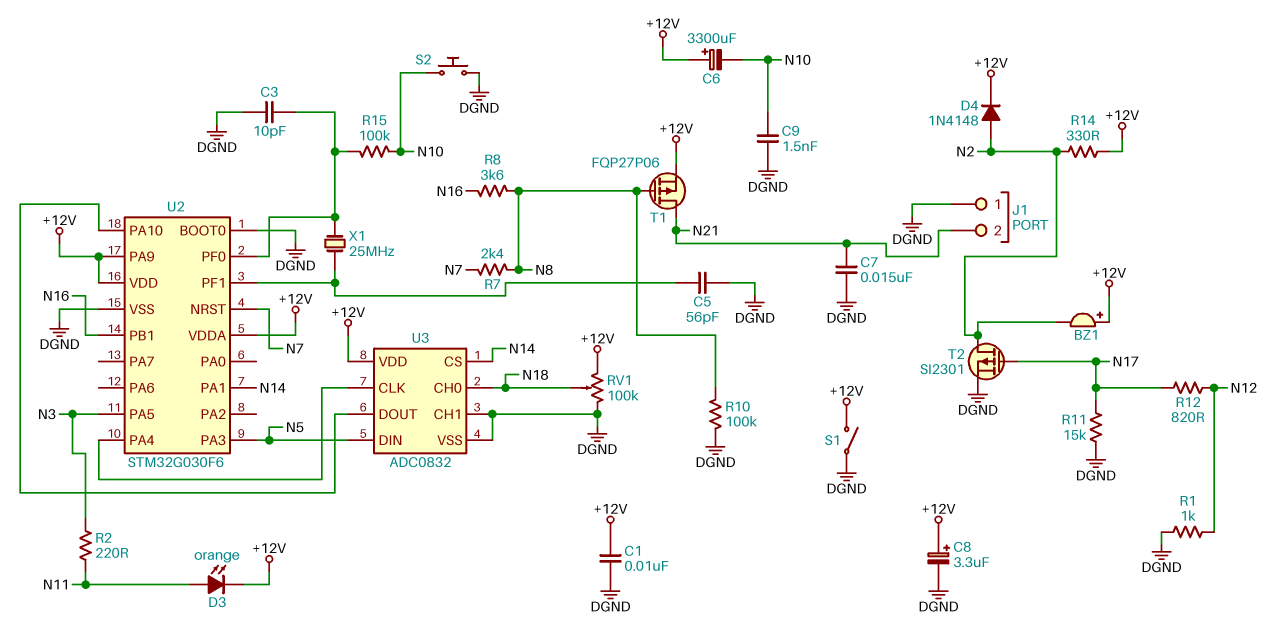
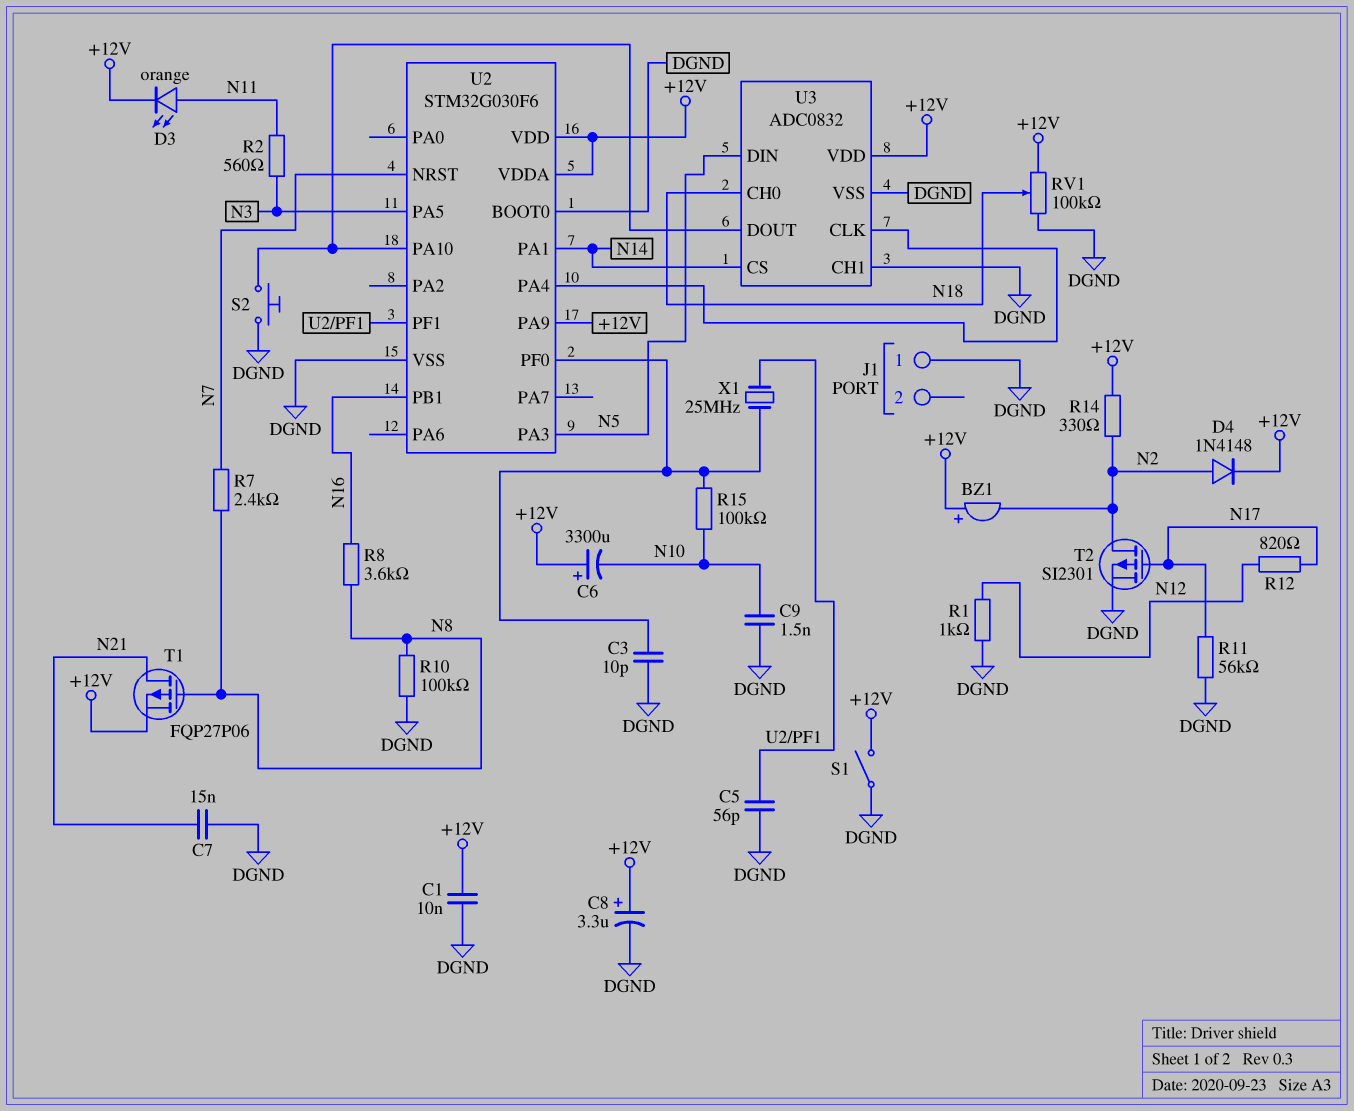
J1 pin 2: N21 -> none
R2: 220 (N3, N11) -> 560 (N3, N11)
R11: 15k (DGND, N17) -> 56k (DGND, N17)
S2: button (DGND, N10) -> button (DGND, U2/PA10)

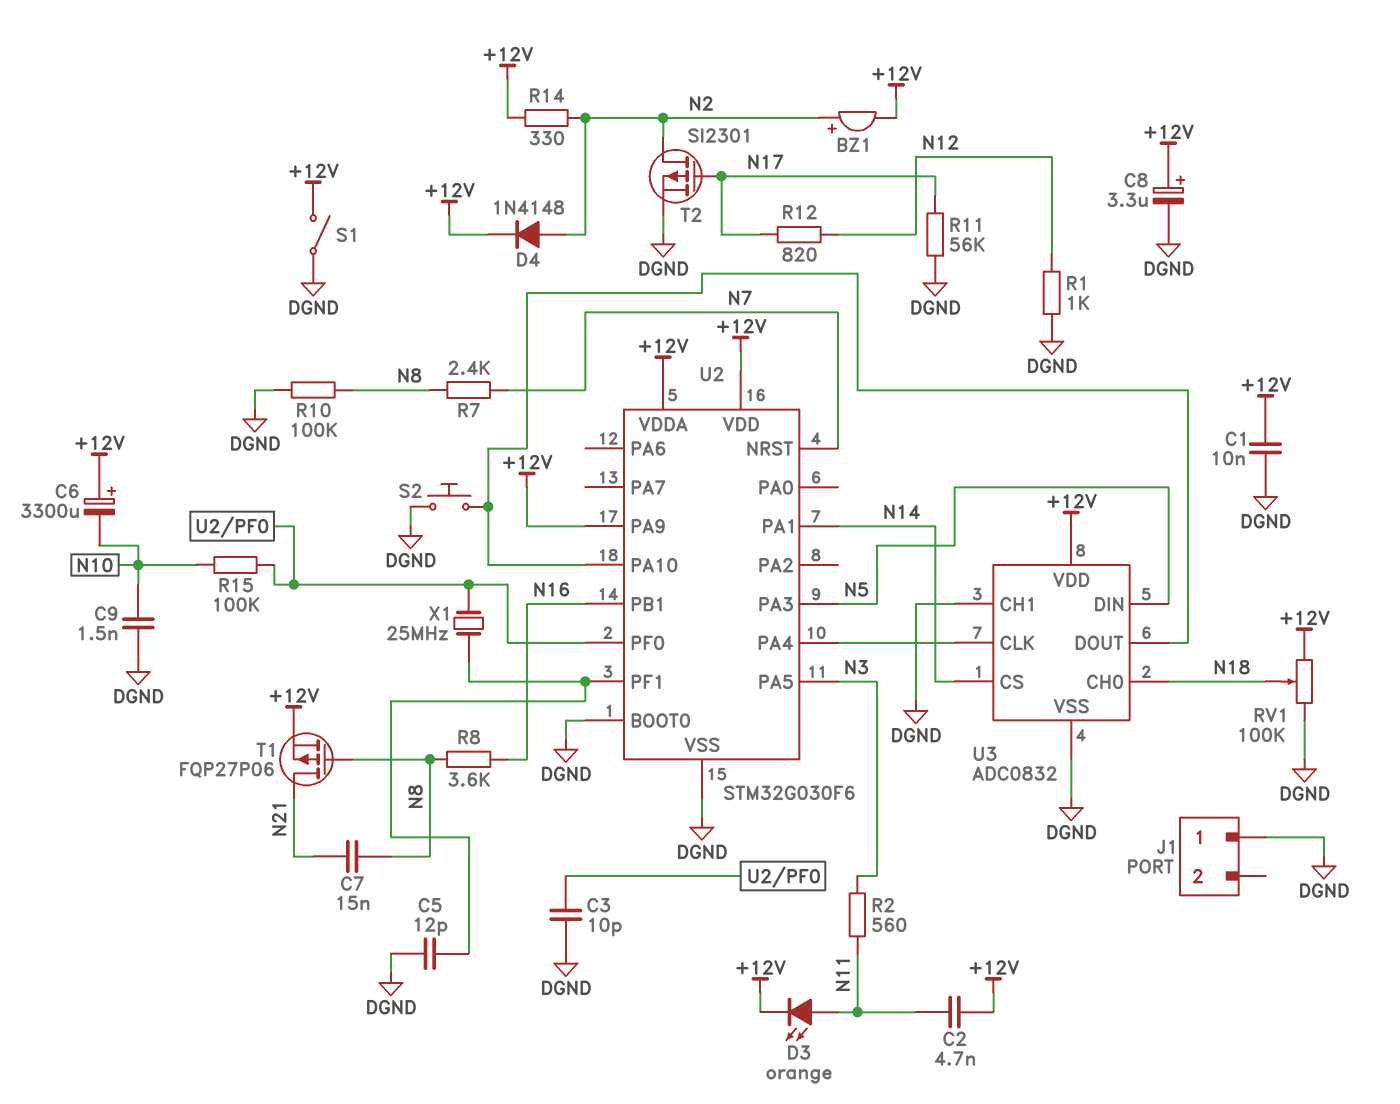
BZ1: buzzer (plus +12V, minus N2) -> buzzer (plus N2, minus +12V)
C2: none -> 4.7nF (+12V, N11)
C5: 56pF (DGND, U2/PF1) -> 12pF (DGND, U2/PF1)
C7: 15nF (DGND, N21) -> 15nF (N8, N21)

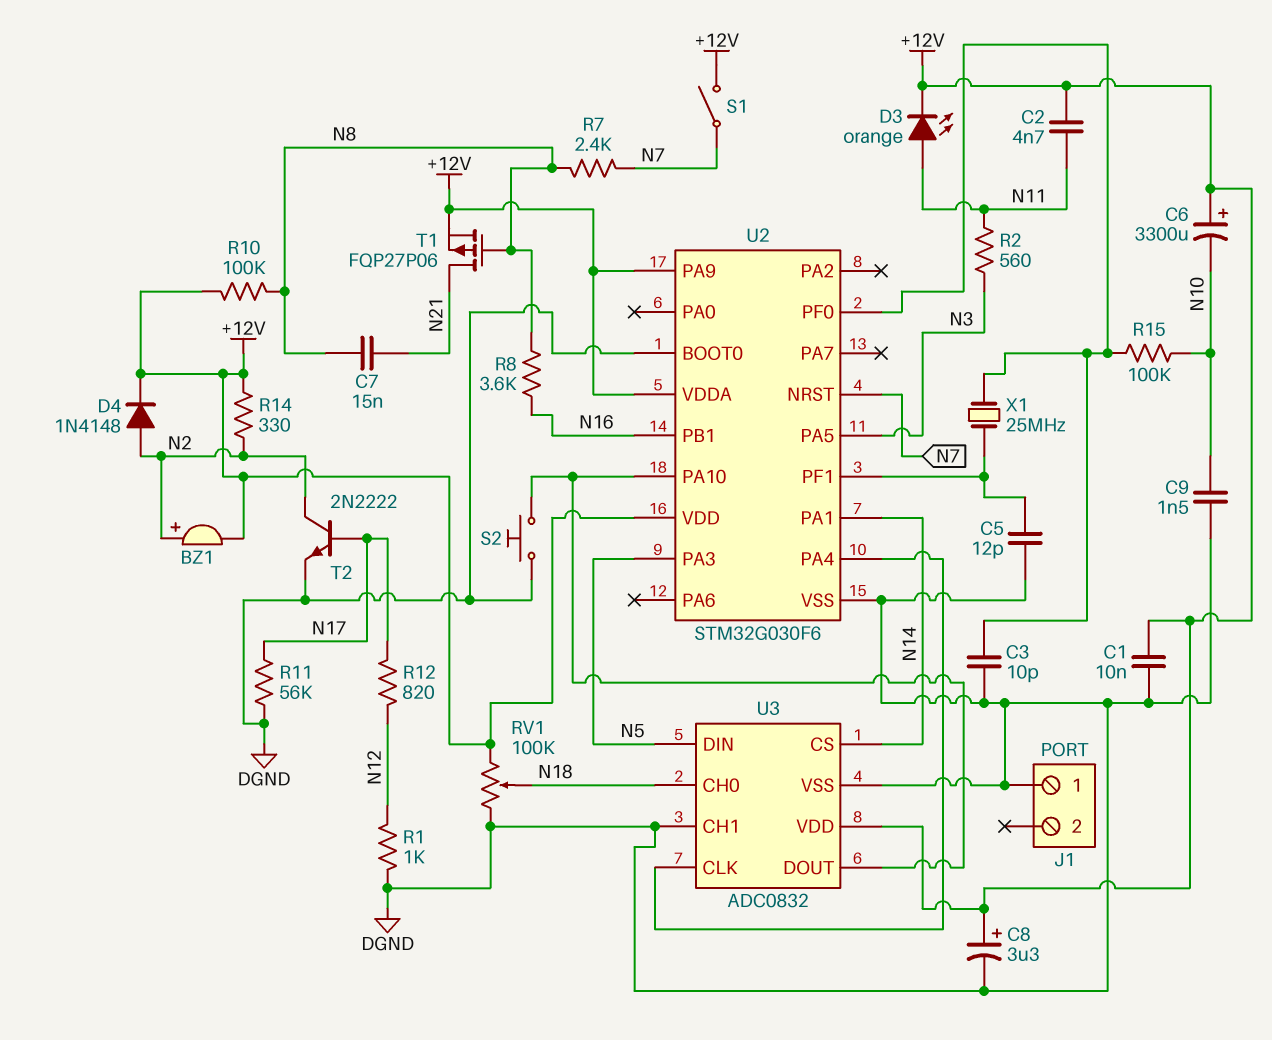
R10: 100k (DGND, N8) -> 100k (+12V, N8)
S1: switch (+12V, DGND) -> switch (+12V, N7)
T2: PMOS SI2301 (G N17, D N2, S DGND) -> NPN 2N2222 (B N17, C N2, E DGND)

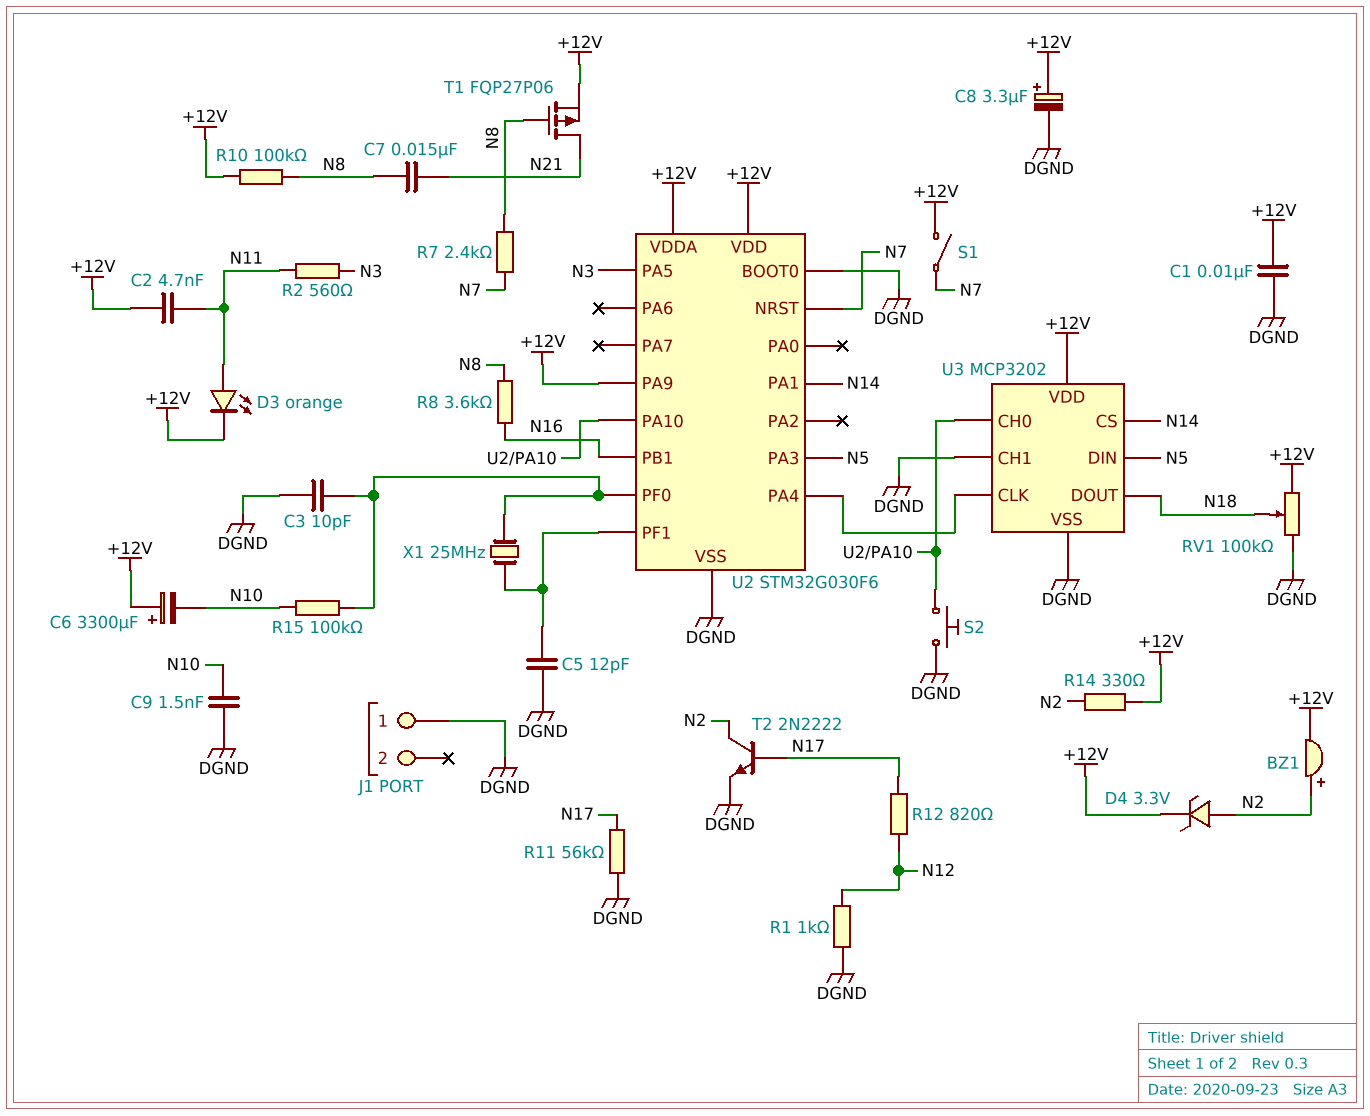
D4: diode 1N4148 (A N2, K +12V) -> zener 3.3V (A N2, K +12V)
U3: ADC0832 -> MCP3202
U3 pin CH0: N18 -> U2/PA10
U3 pin DOUT: U2/PA10 -> N18

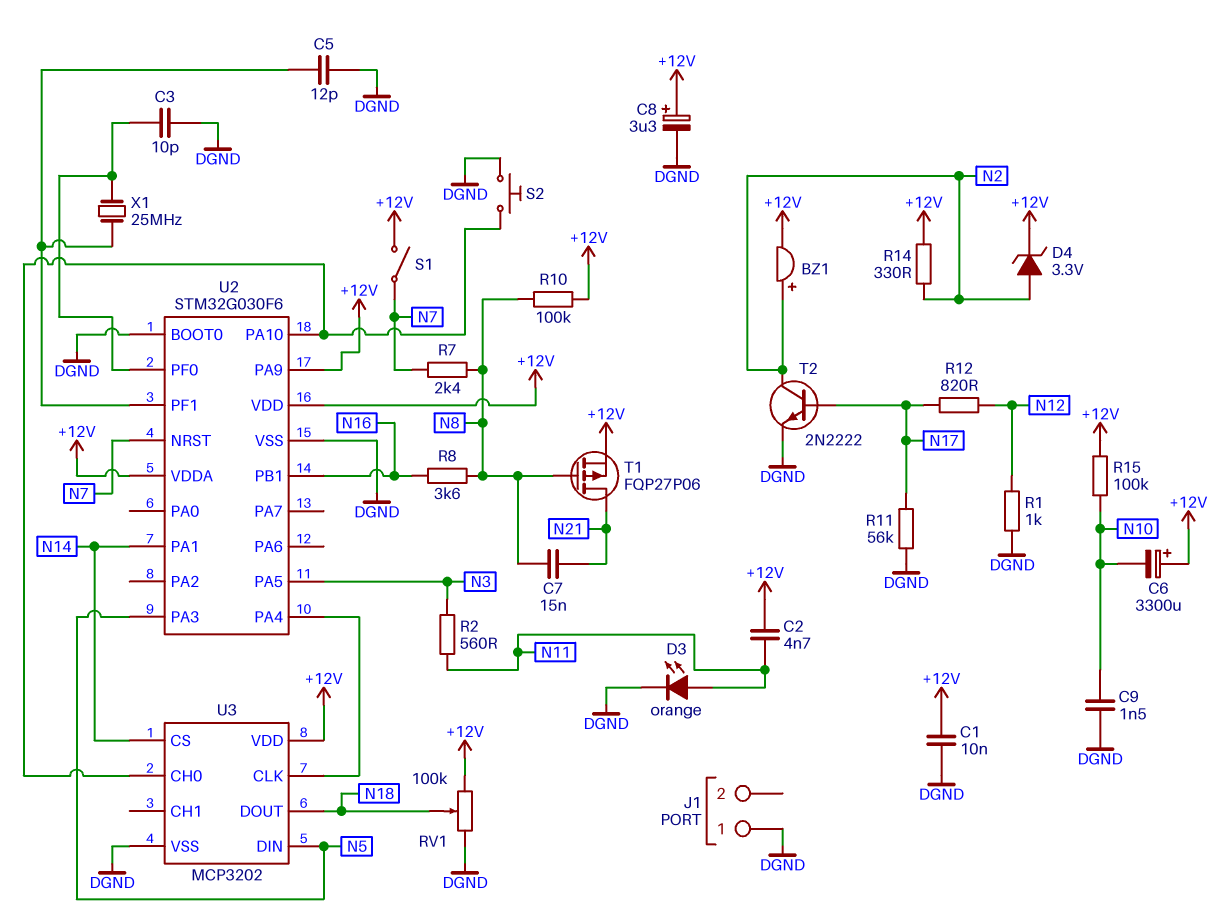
D3: LED orange (A N11, K +12V) -> LED orange (A N11, K DGND)
R15: 100k (N10, U2/PF0) -> 100k (+12V, N10)
U3 pin CH1: DGND -> none

